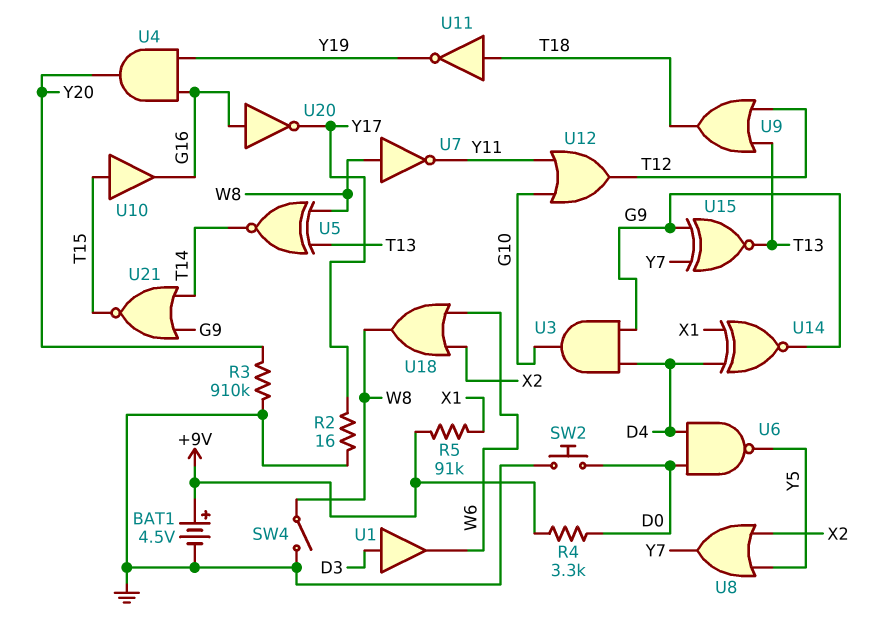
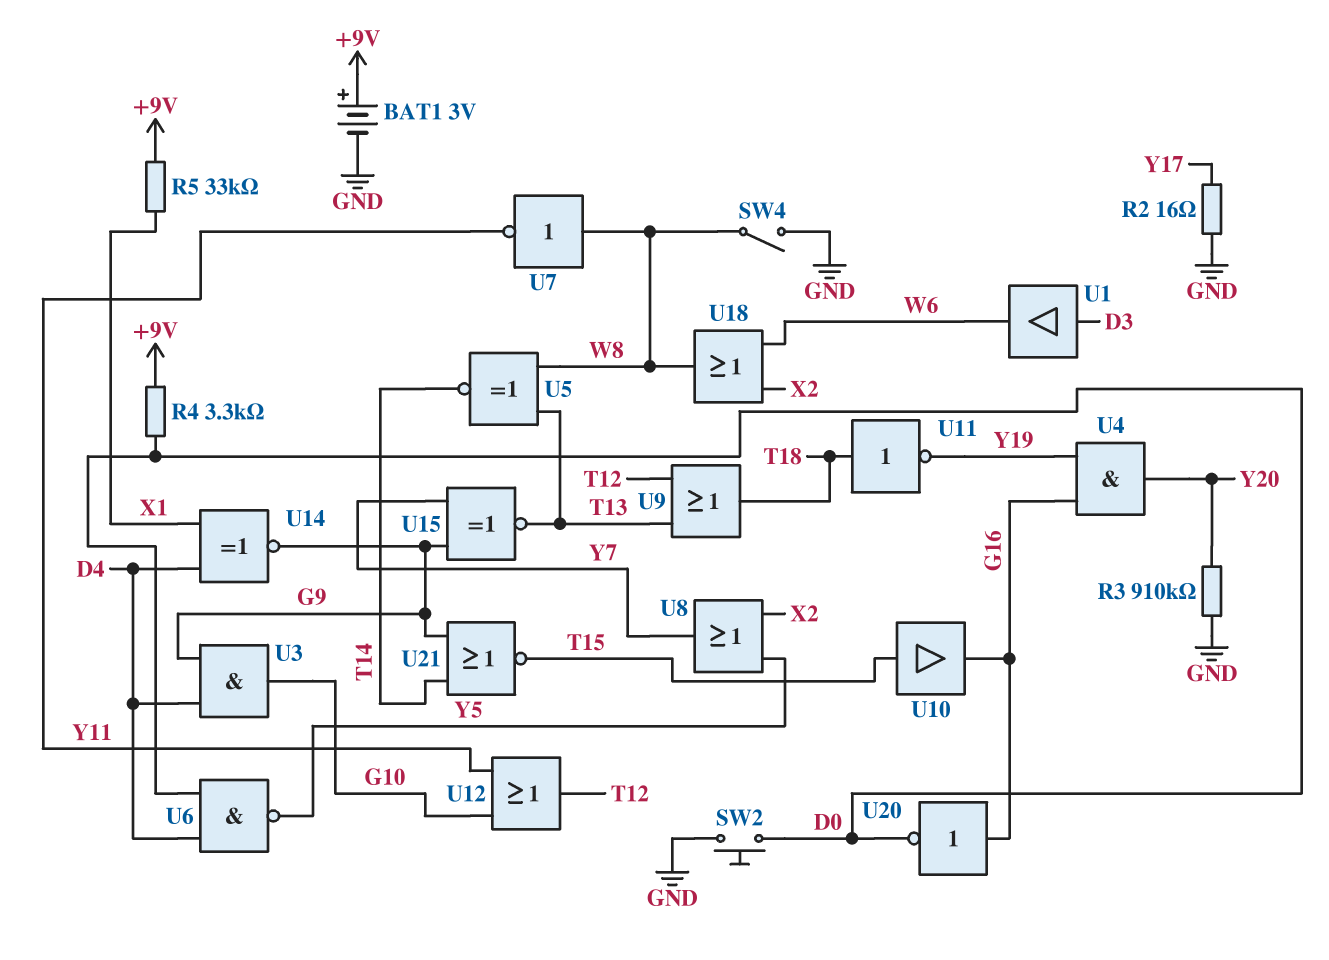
BAT1: 4.5V (plus +9V, minus GND) -> 3V (plus +9V, minus GND)
R5: 91k (+9V, X1) -> 33k (+9V, X1)
U20: NOT (in G16, out Y17) -> NOT (in G16, out D0)

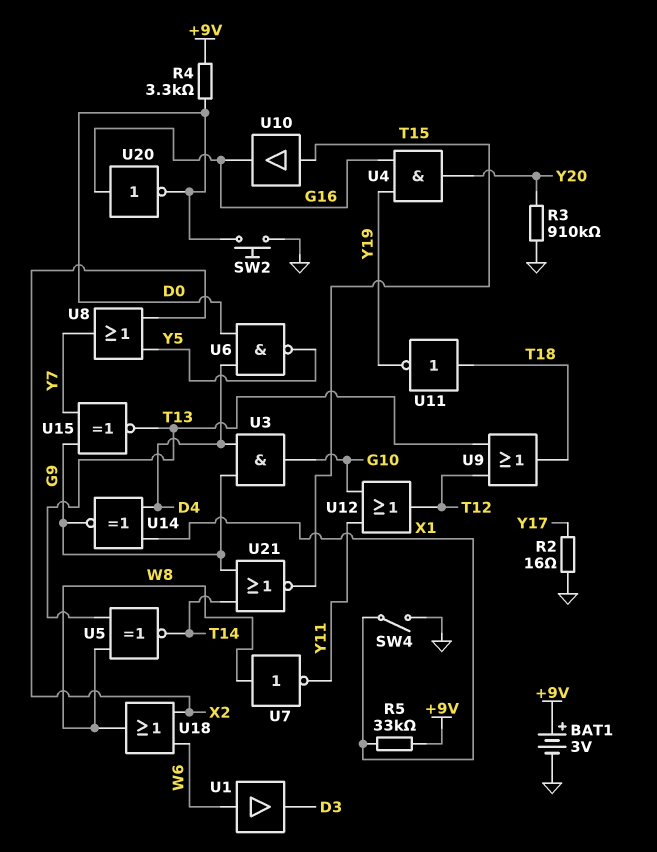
SW4: switch (GND, W8) -> switch (GND, X1)
U1: buffer (in D3, out W6) -> buffer (in W6, out D3)

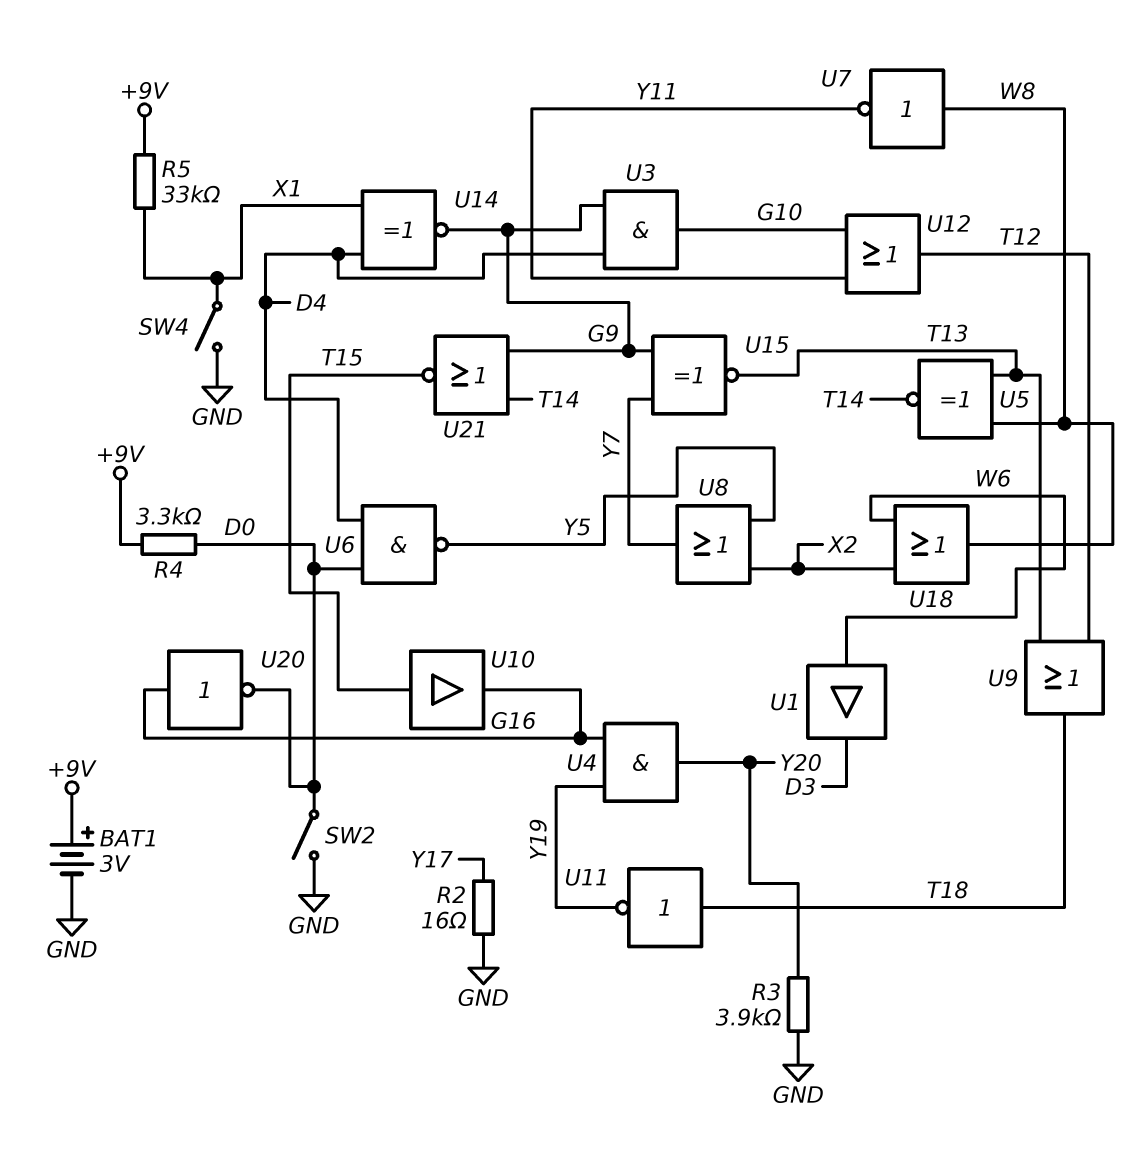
R3: 910k (GND, Y20) -> 3.9k (GND, Y20)
SW2: button (D0, GND) -> switch (D0, GND)

